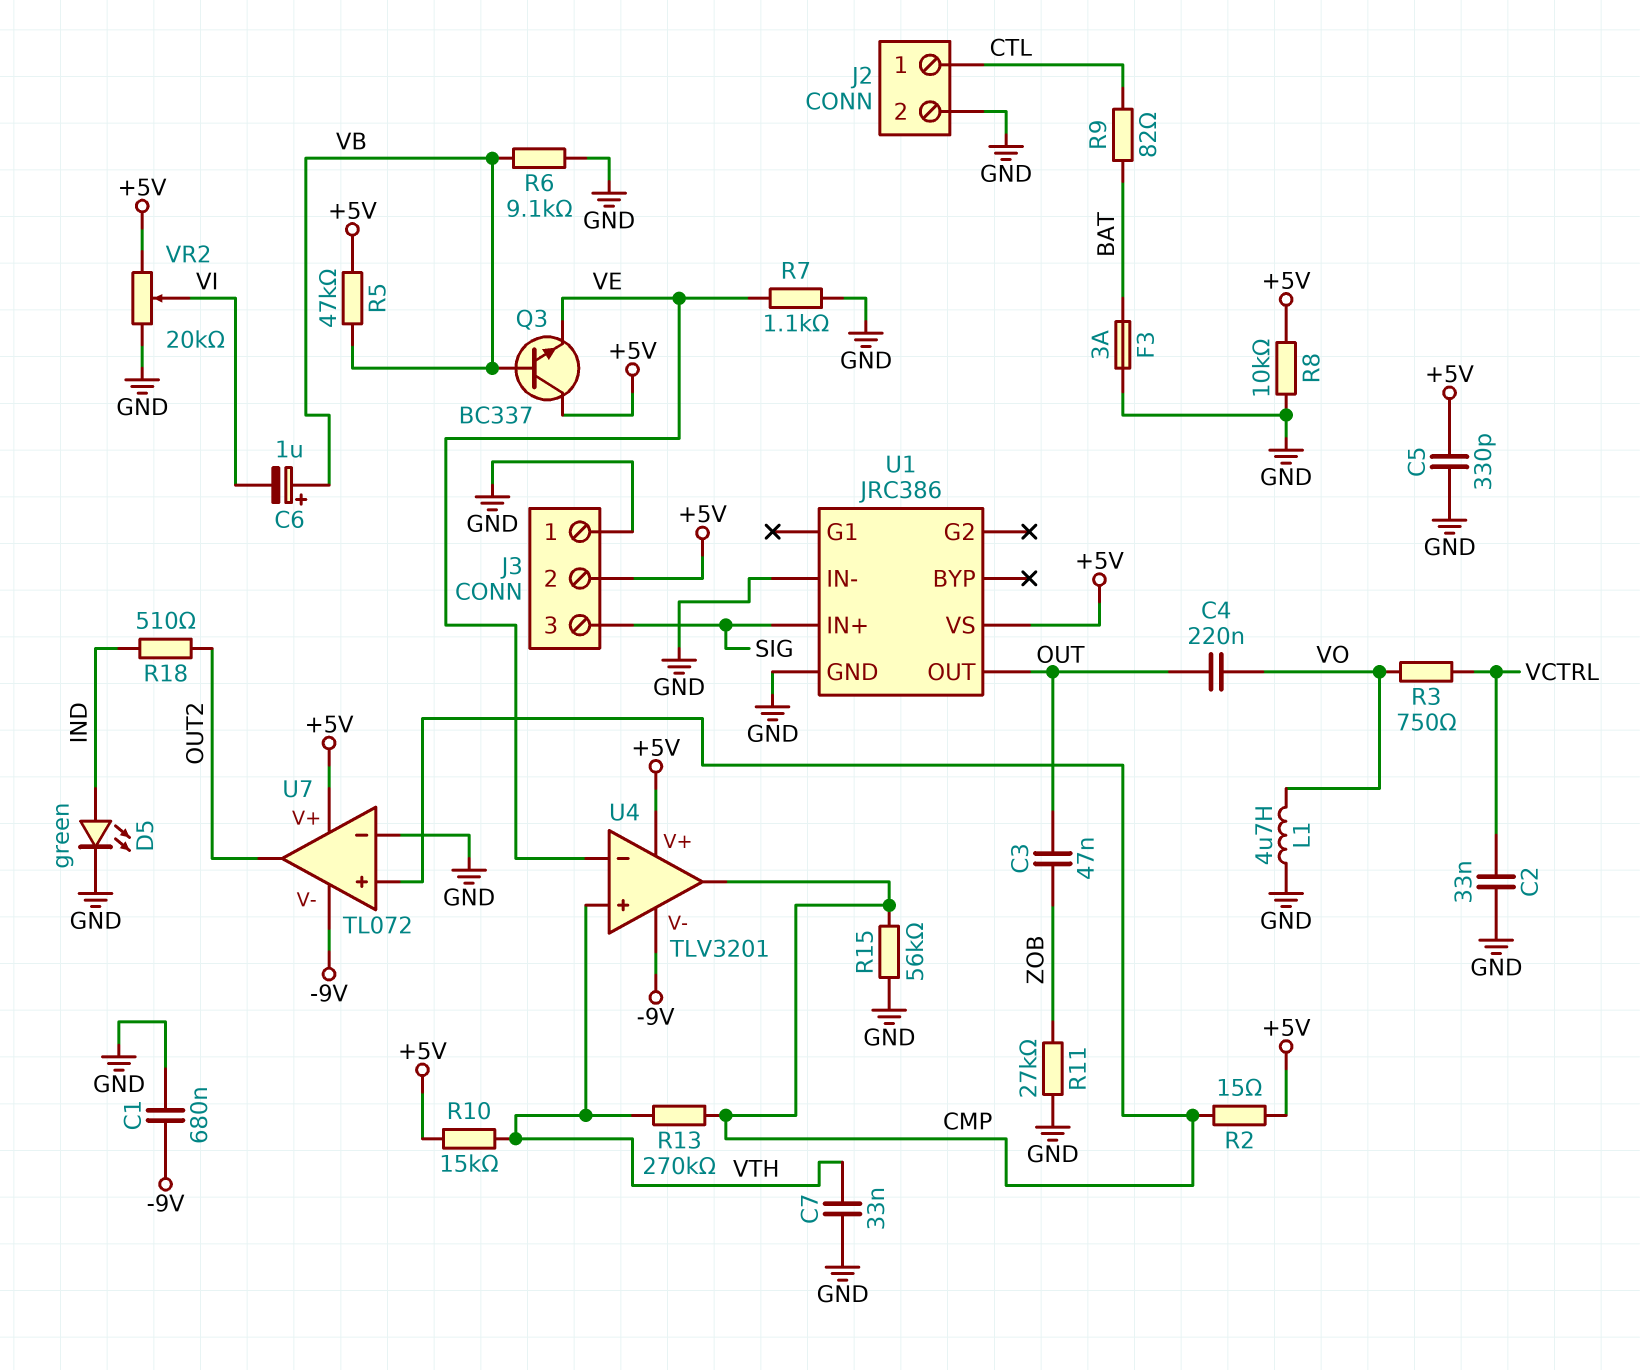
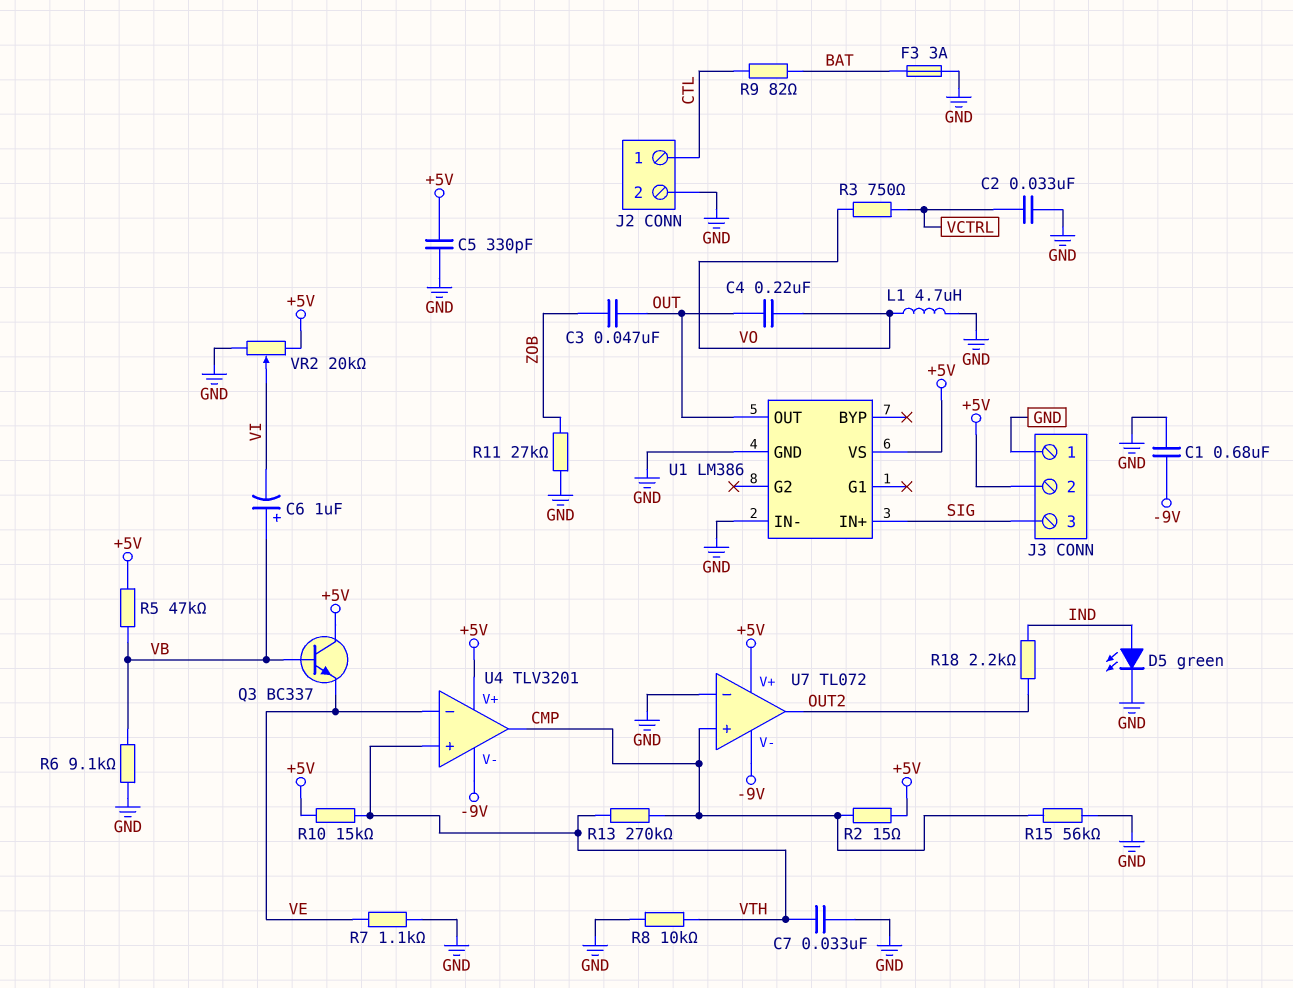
R8: 10k (+5V, GND) -> 10k (GND, VTH)
R18: 510 (IND, OUT2) -> 2.2k (IND, OUT2)
U1: JRC386 -> LM386

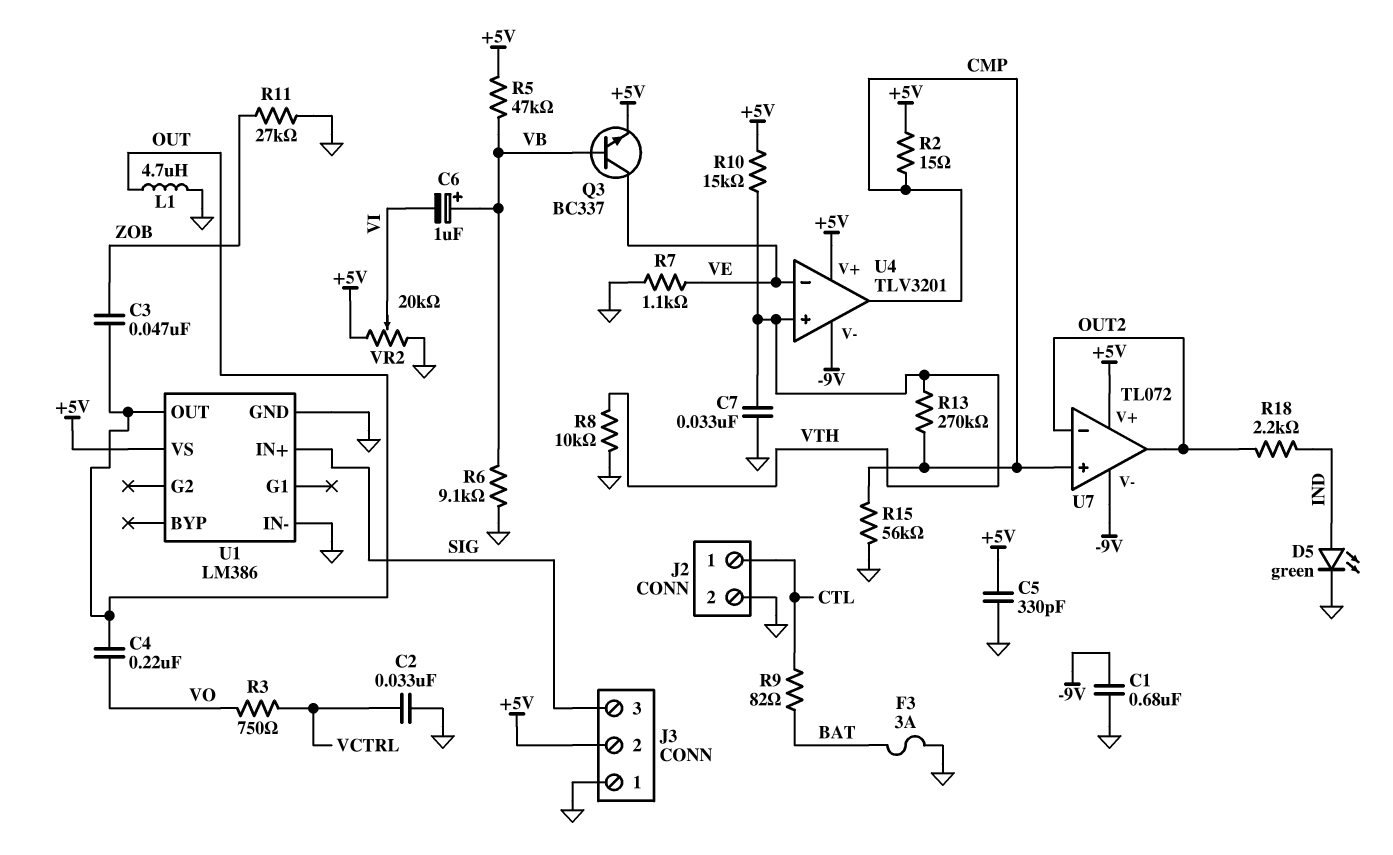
L1: 4.7uH (GND, VO) -> 4.7uH (GND, OUT)
Q3: NPN BC337 (B VB, C +5V, E VE) -> NPN BC337 (B VB, C VE, E +5V)
U7 pin in-: GND -> OUT2

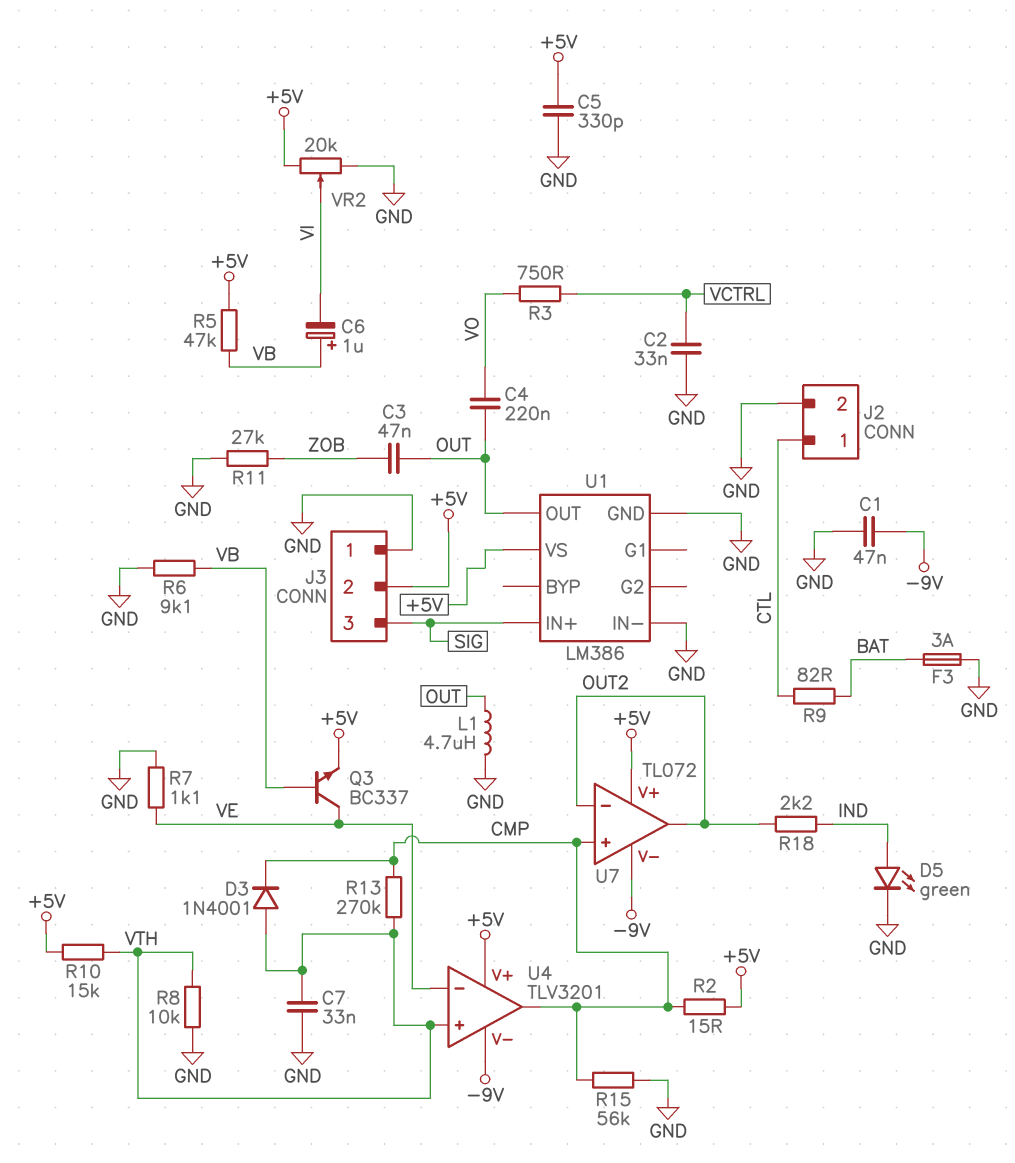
C1: 680nF (-9V, GND) -> 47nF (-9V, GND)
D3: none -> diode 1N4001 (A VTH, K CMP)

